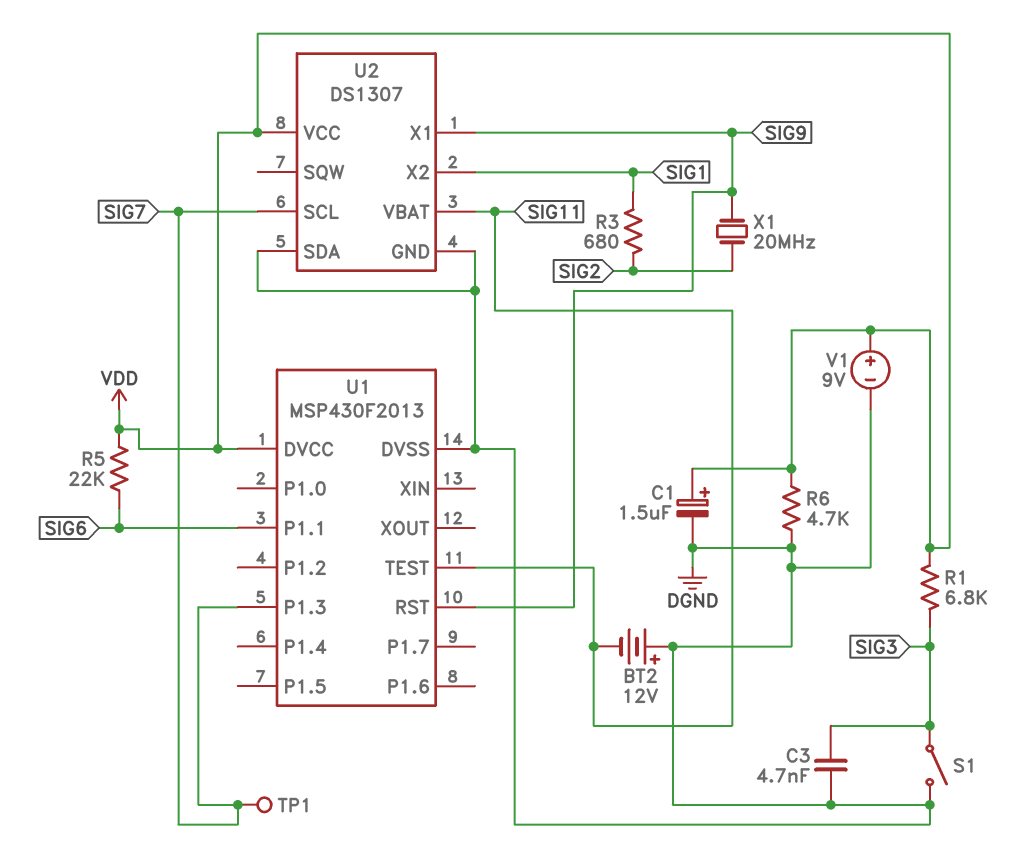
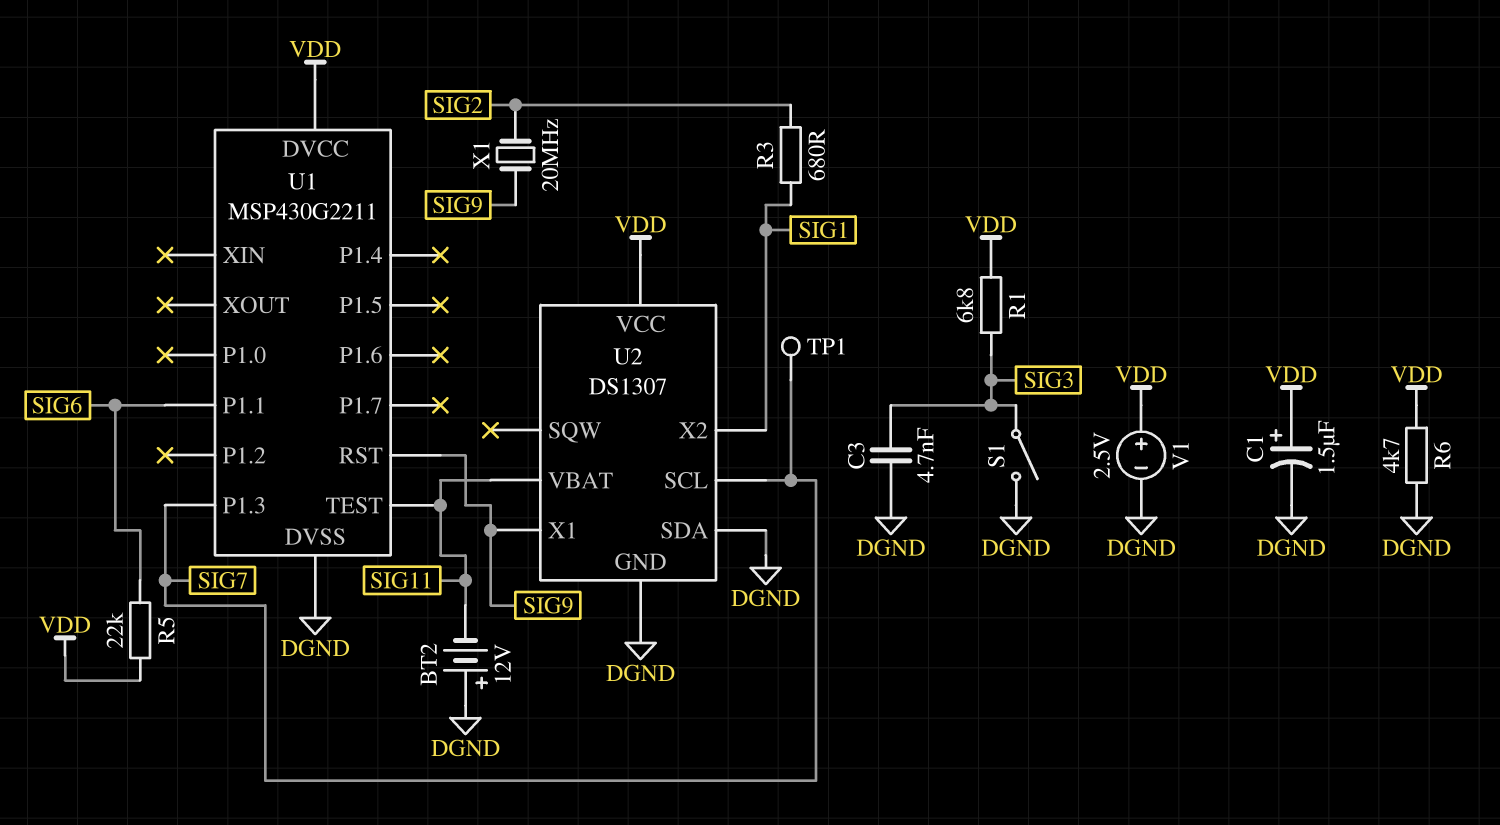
U1: MSP430F2013 -> MSP430G2211
V1: 9V (plus VDD, minus DGND) -> 2.5V (plus VDD, minus DGND)

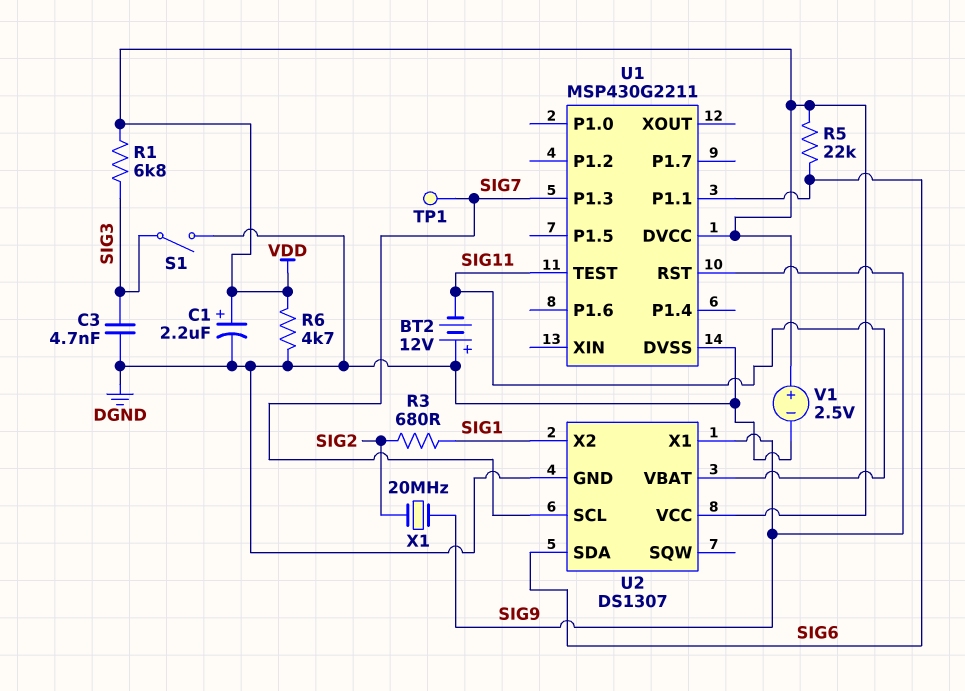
C1: 1.5uF (plus VDD, minus DGND) -> 2.2uF (plus VDD, minus DGND)
U2 pin SDA: DGND -> SIG6

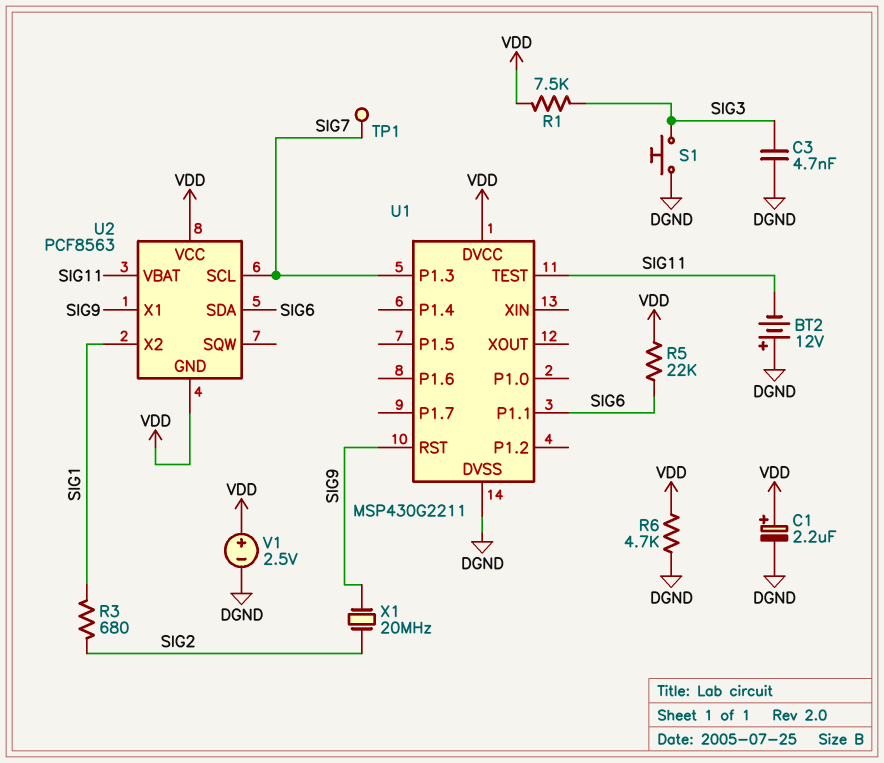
R1: 6.8k (SIG3, VDD) -> 7.5k (SIG3, VDD)
S1: switch (DGND, SIG3) -> button (DGND, SIG3)
U2: DS1307 -> PCF8563
U2 pin GND: DGND -> VDD

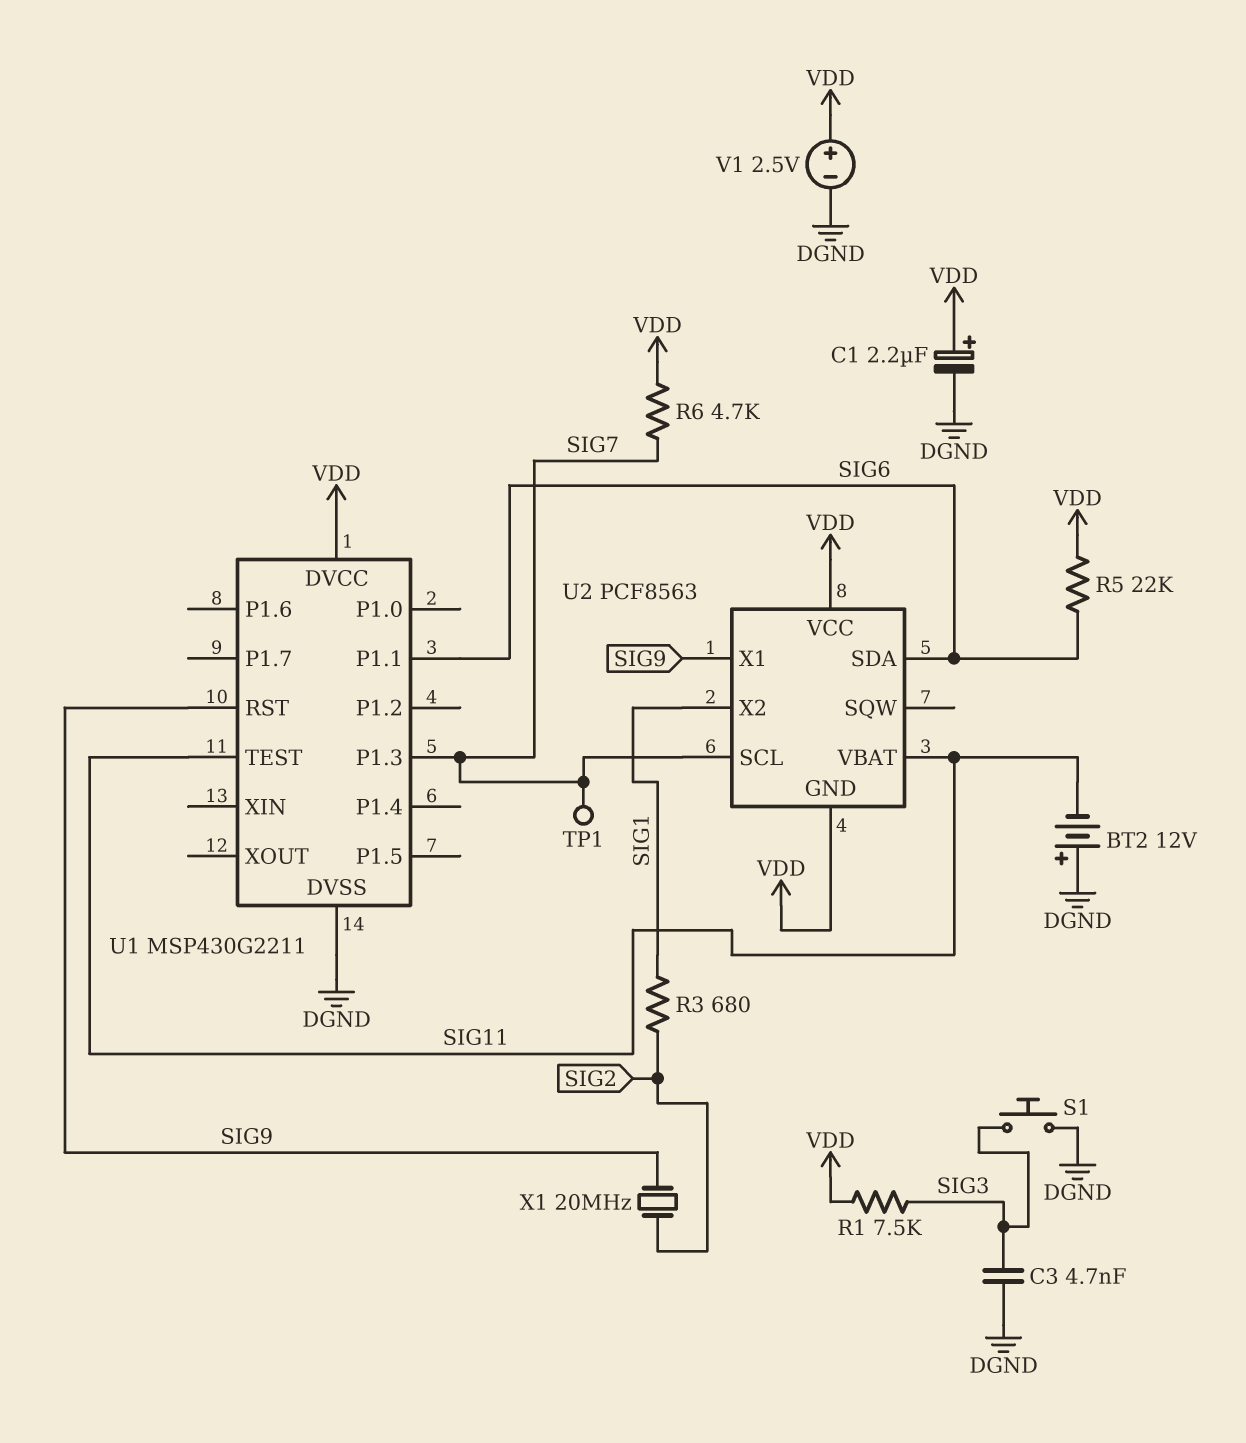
R6: 4.7k (DGND, VDD) -> 4.7k (SIG7, VDD)

